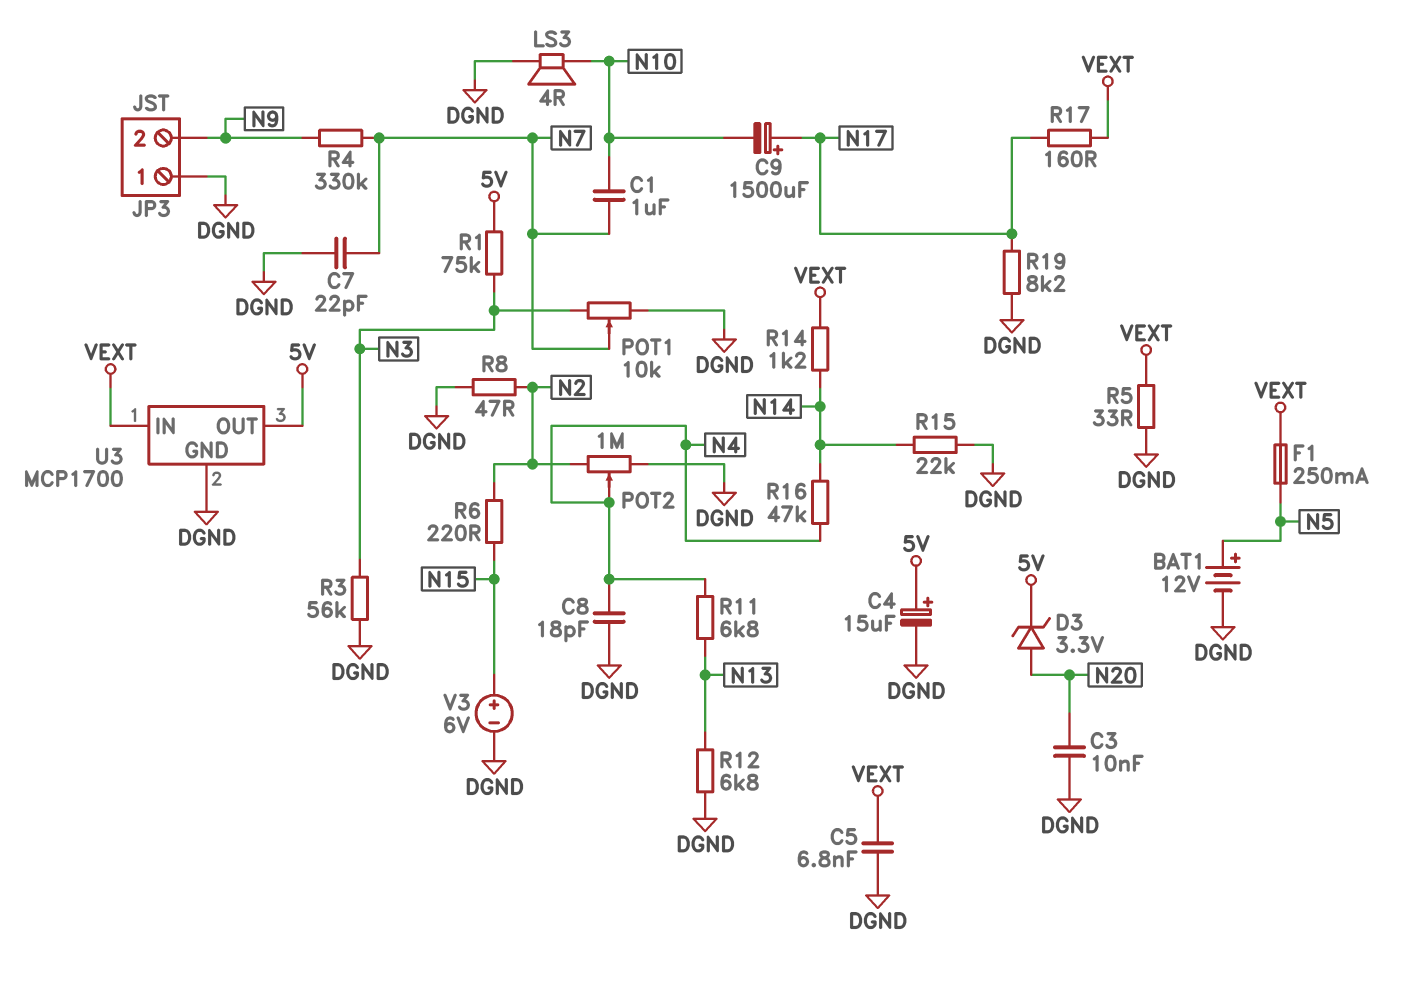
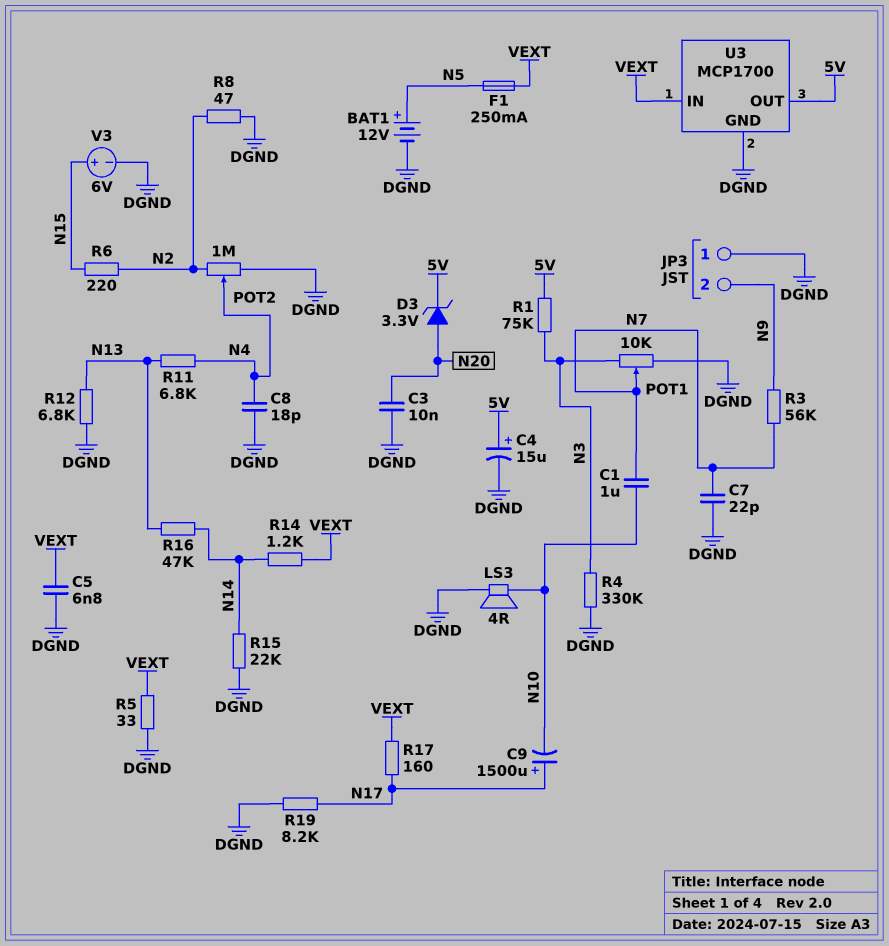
R3: 56k (DGND, N3) -> 56k (N7, N9)
R4: 330k (N7, N9) -> 330k (DGND, N3)
R16: 47k (N4, N14) -> 47k (N13, N14)

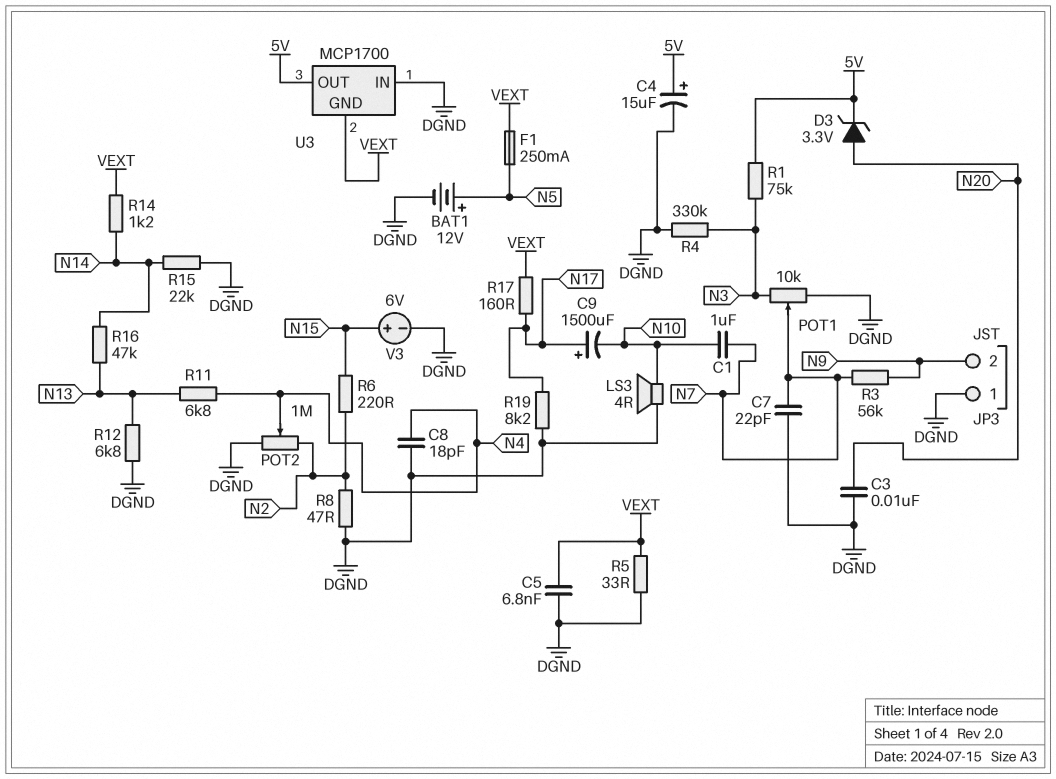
U3 pin GND: DGND -> VEXT
U3 pin IN: VEXT -> DGND

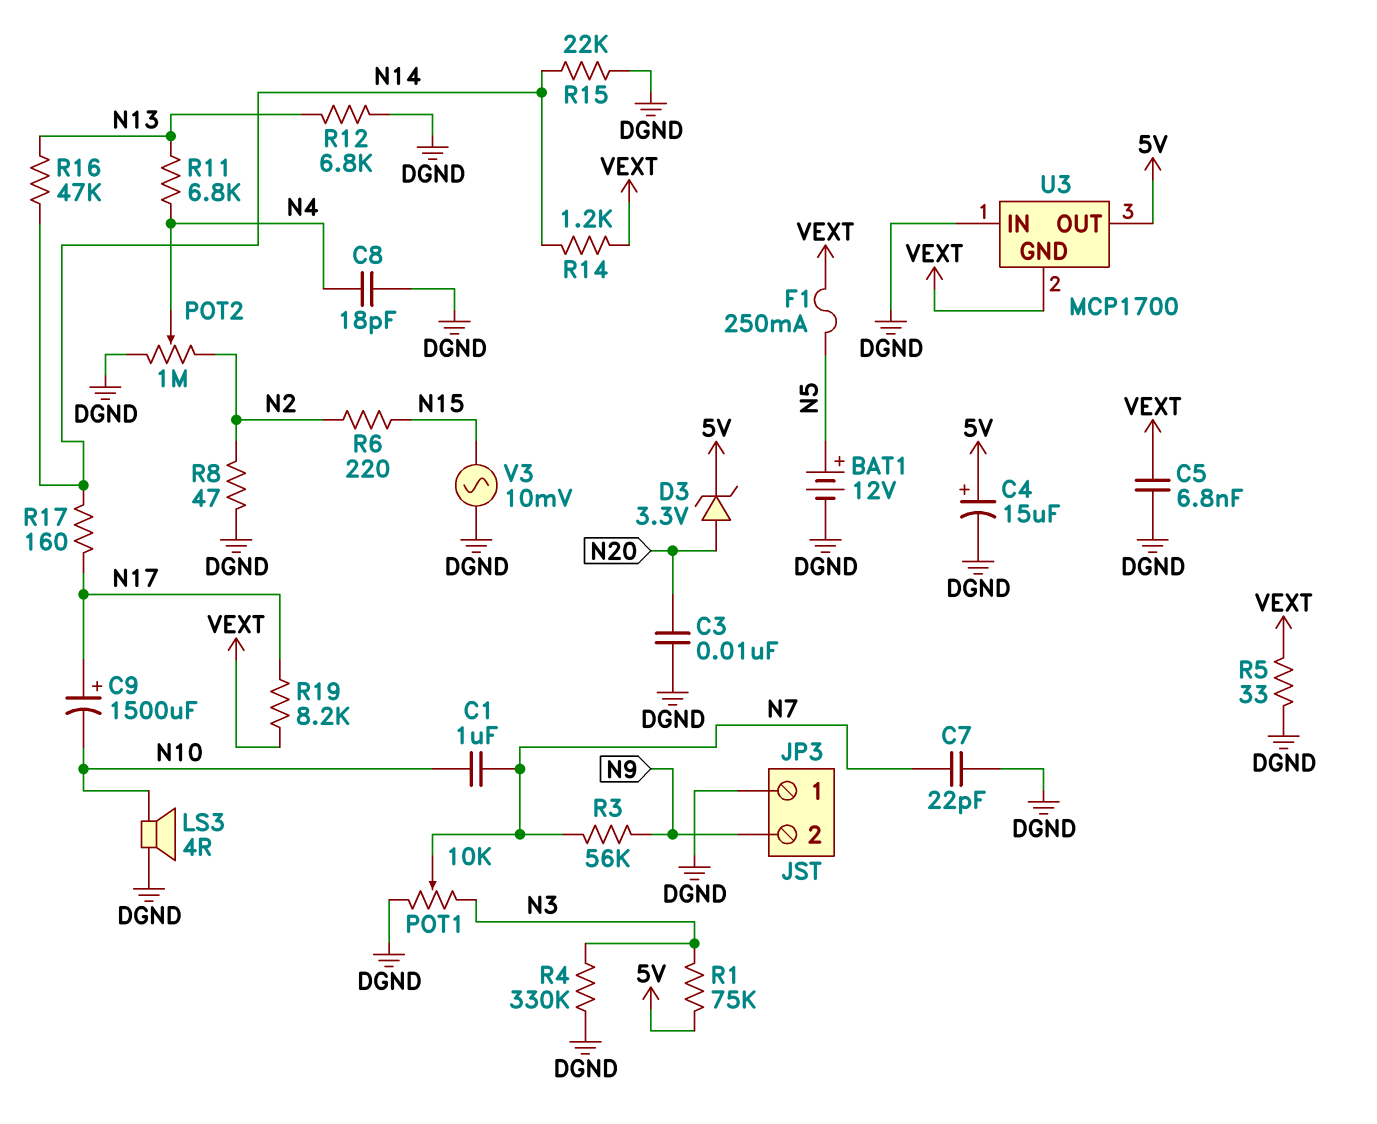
R17: 160 (N17, VEXT) -> 160 (N14, N17)
R19: 8.2k (DGND, N17) -> 8.2k (N17, VEXT)
V3: 6V (plus N15, minus DGND) -> AC 10mV (DGND, N15)

